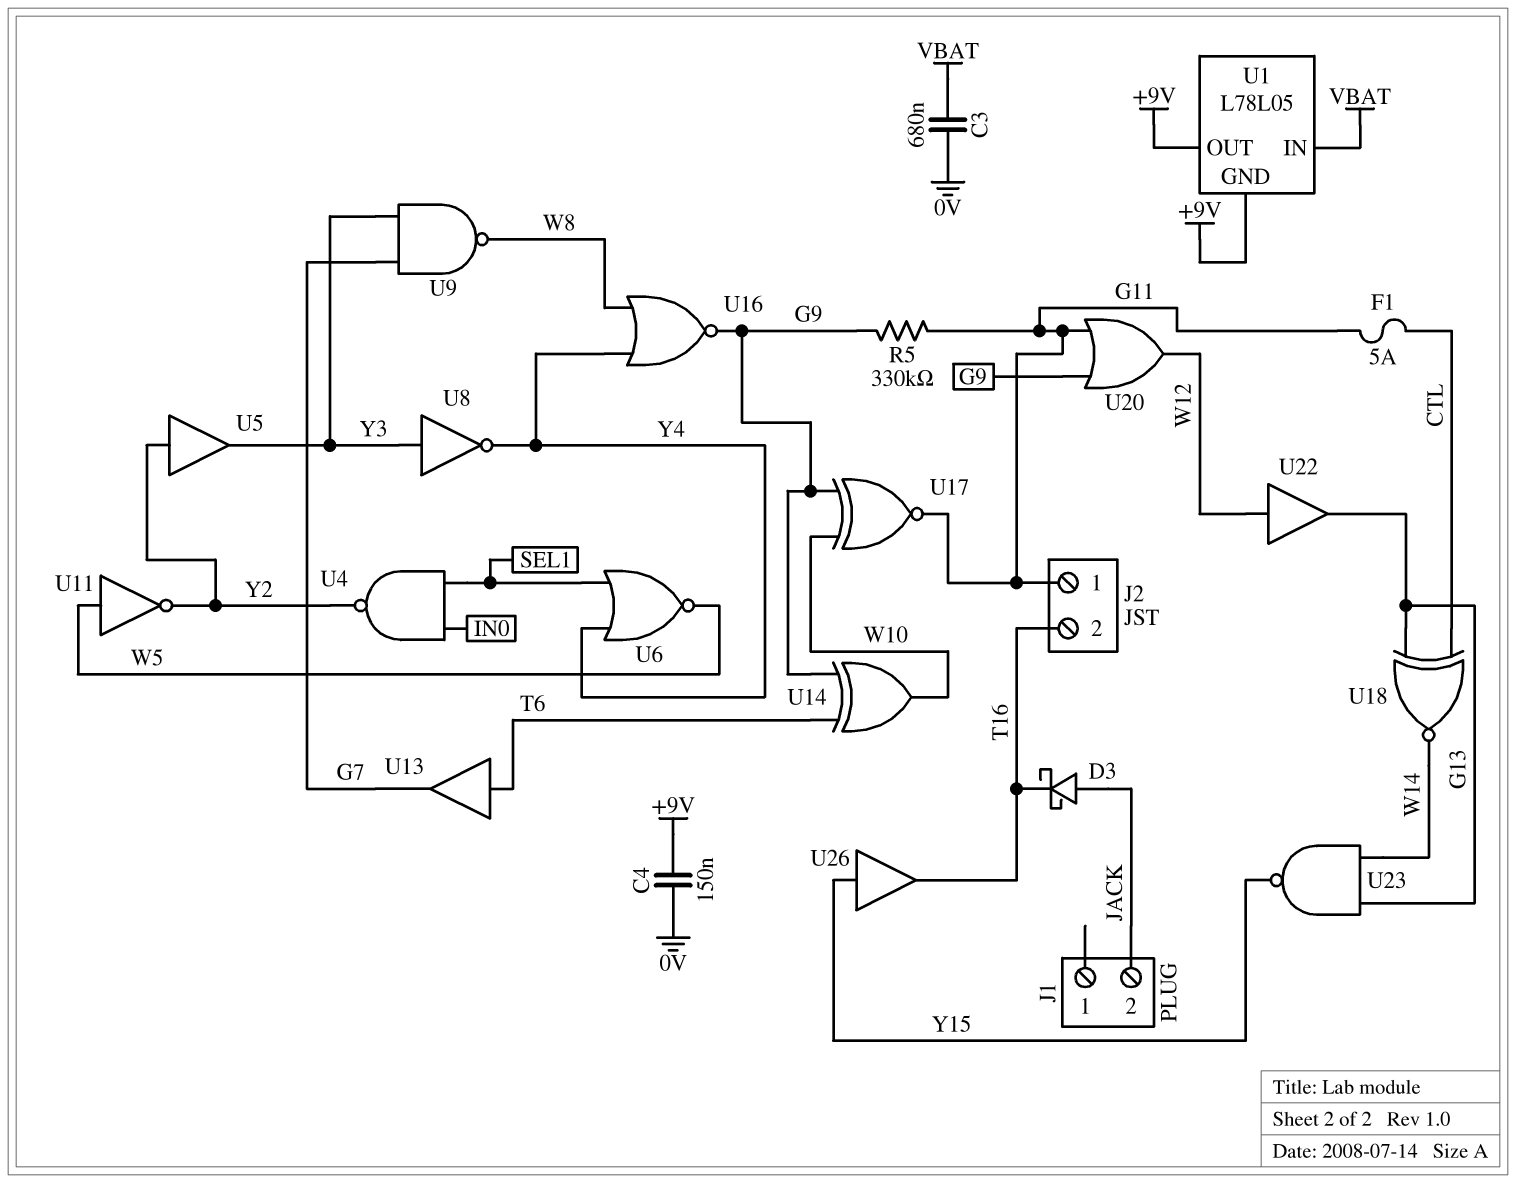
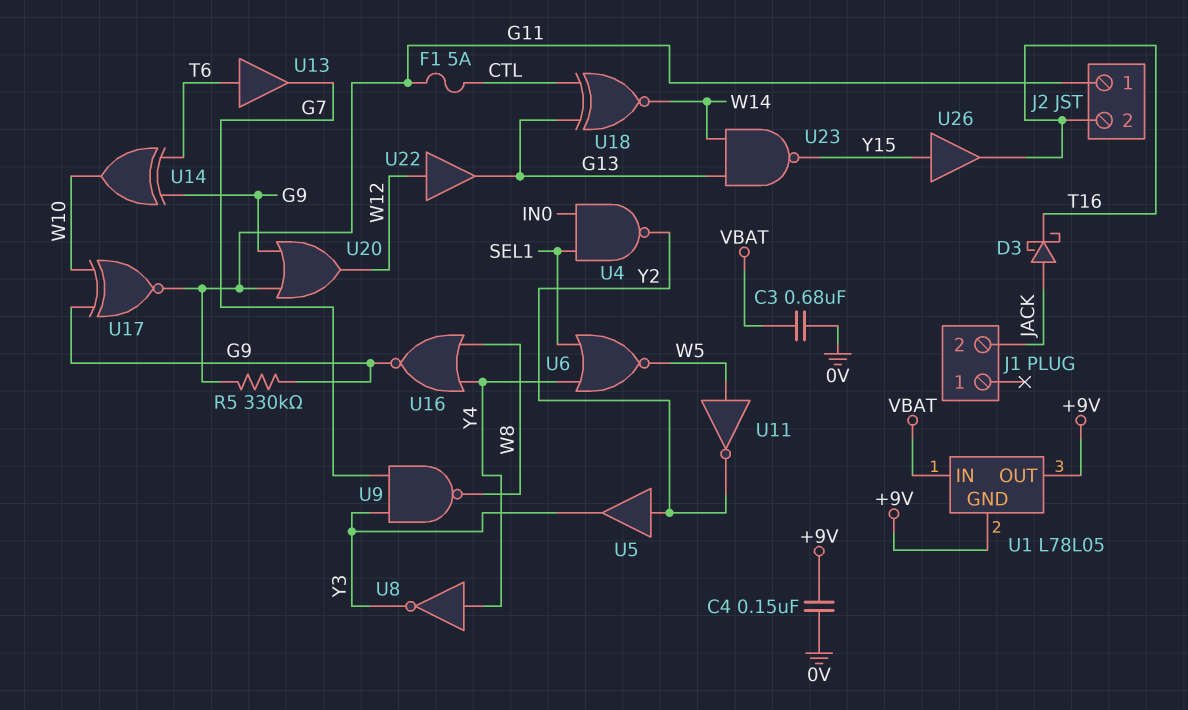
U8: NOT (in Y3, out Y4) -> NOT (in Y4, out Y3)

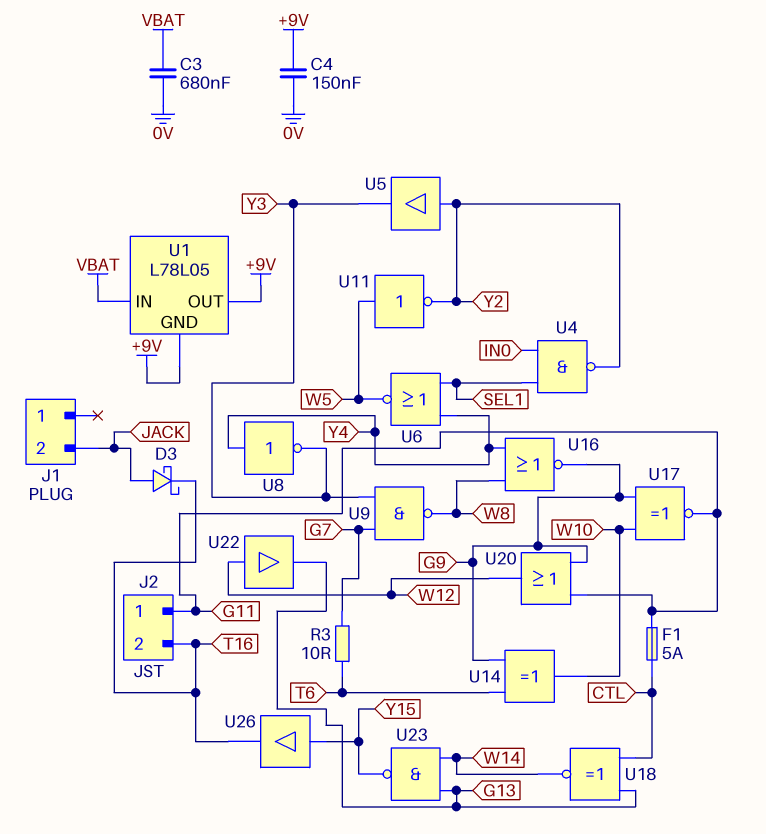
R3: none -> 10 (G7, T6)
R5: 330k (G9, G11) -> none
U13: buffer (in T6, out G7) -> none

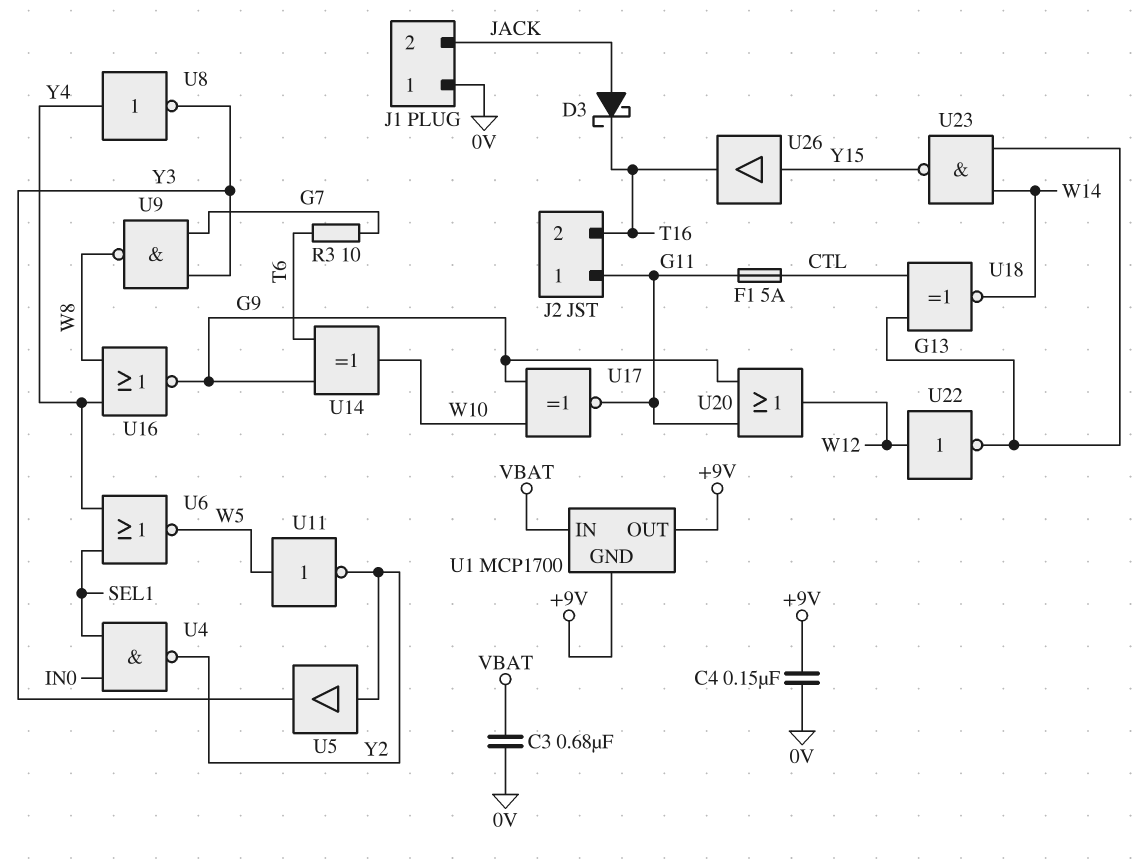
J1 pin 1: none -> 0V
U1: L78L05 -> MCP1700
U22: buffer (in W12, out G13) -> NOT (in W12, out G13)

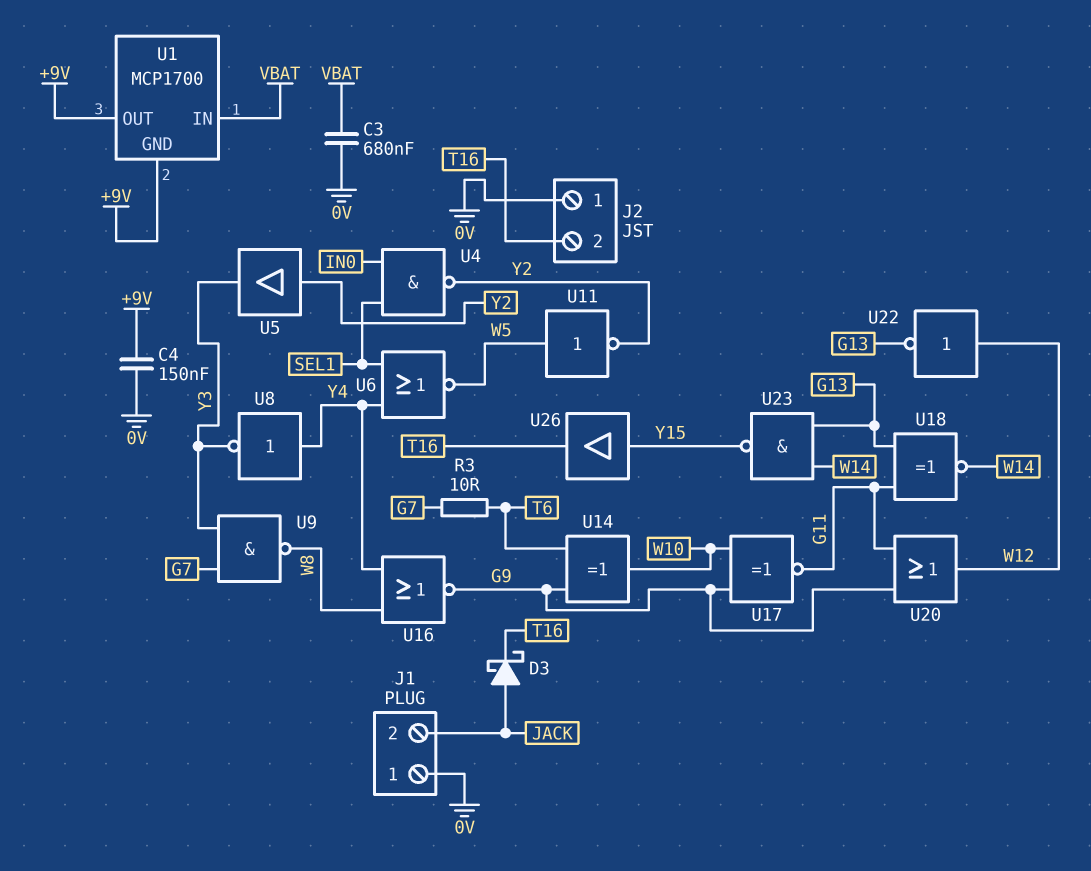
F1: 5A (CTL, G11) -> none
J2 pin 1: G11 -> 0V
U18: XNOR (in CTL, in G13, out W14) -> XNOR (in G11, in G13, out W14)

